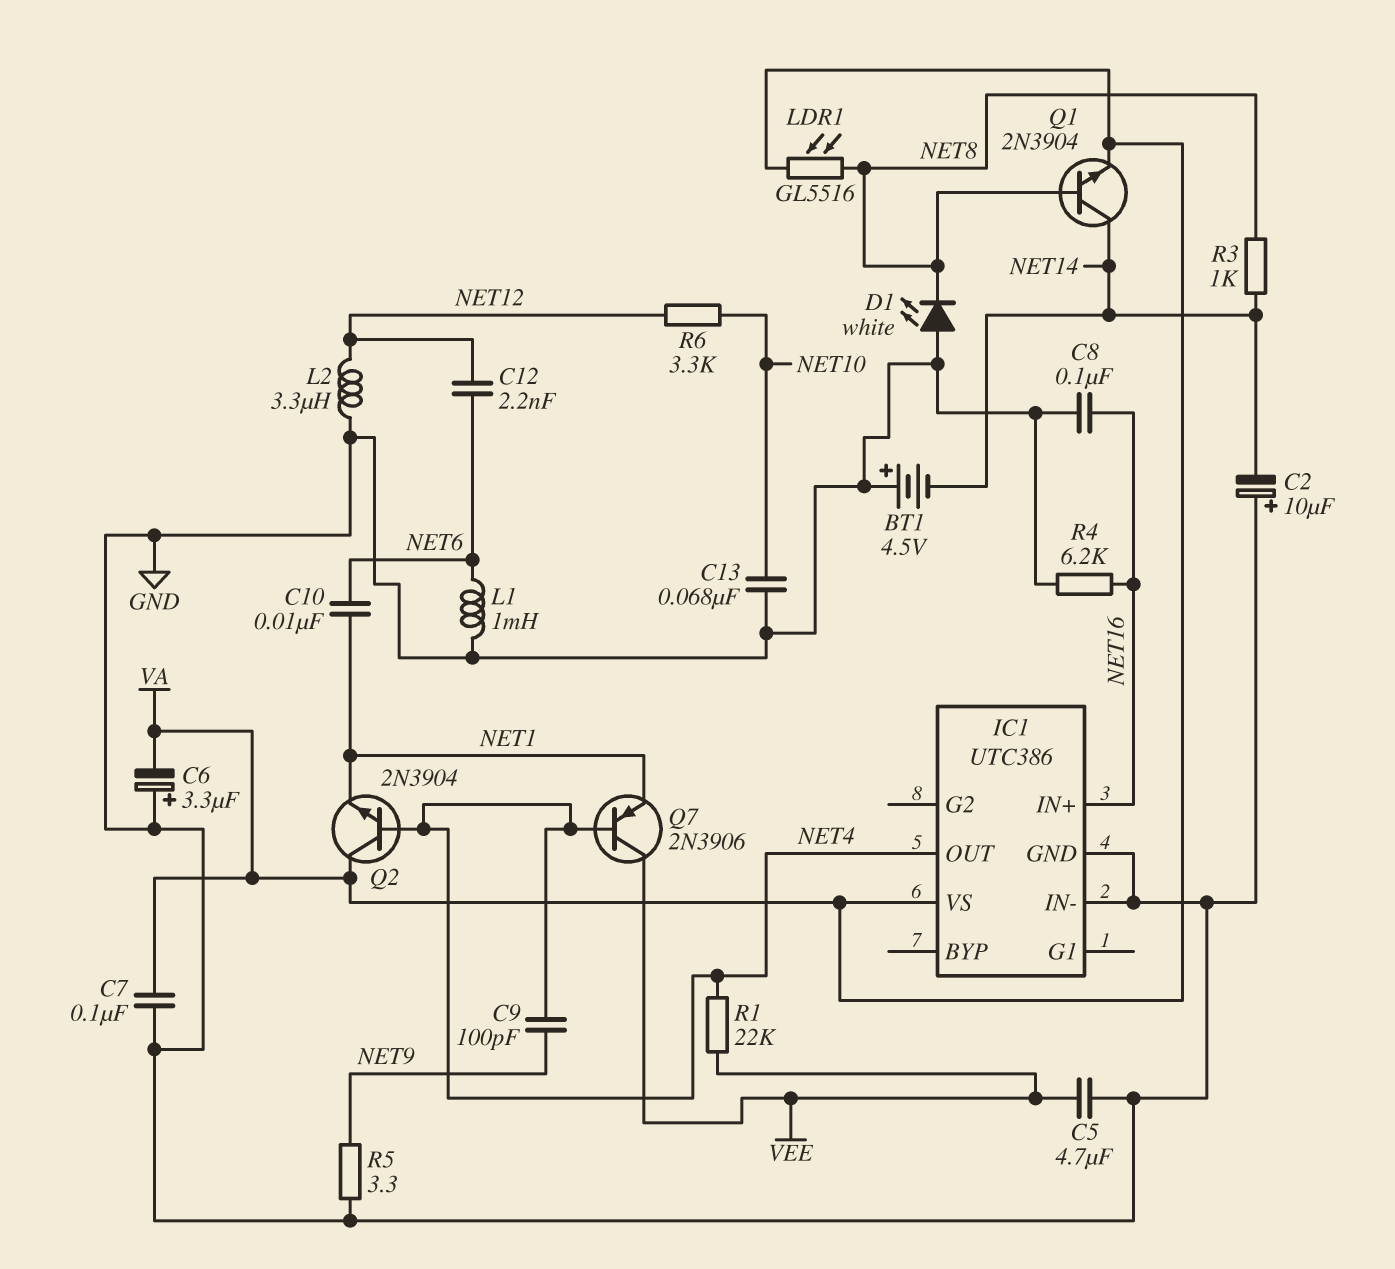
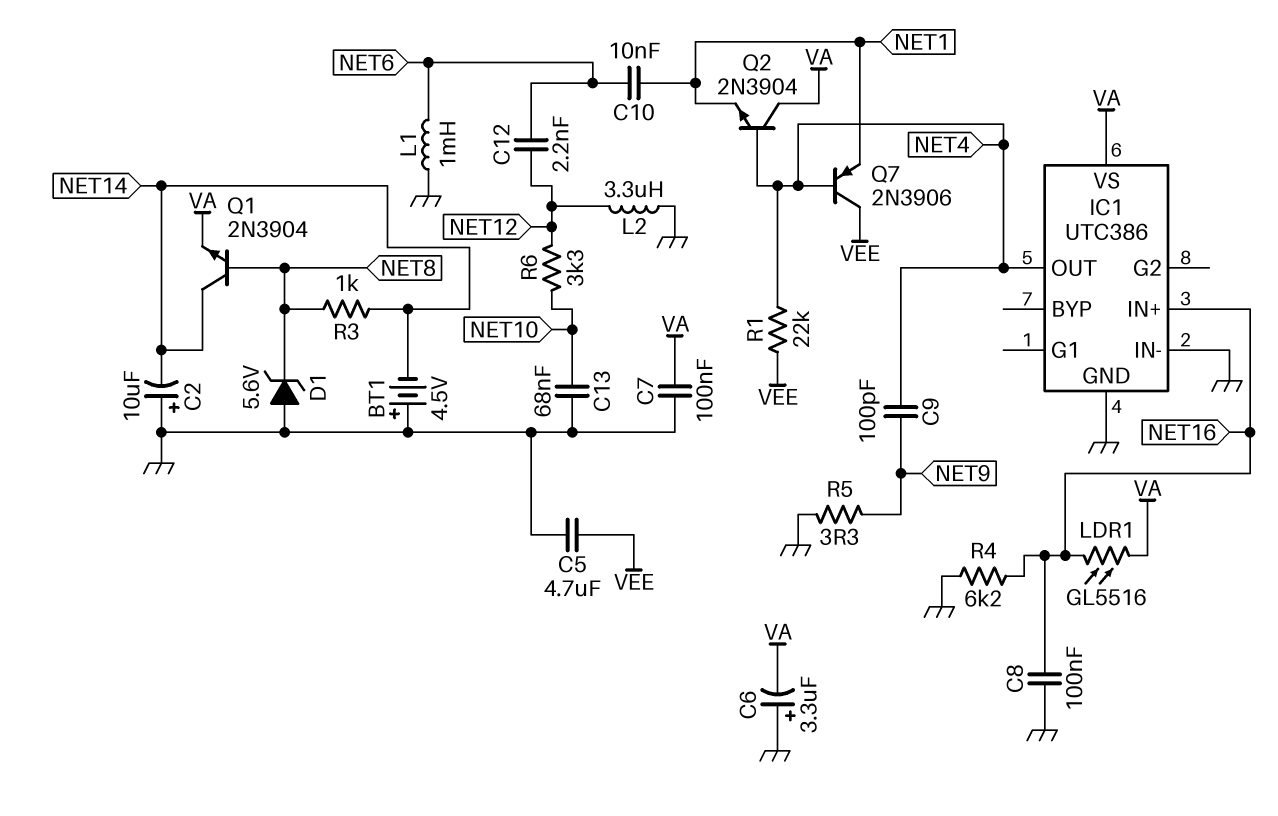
D1: LED white (A GND, K NET8) -> zener 5.6V (A GND, K NET8)
LDR1: GL5516 (NET8, VA) -> GL5516 (NET16, VA)

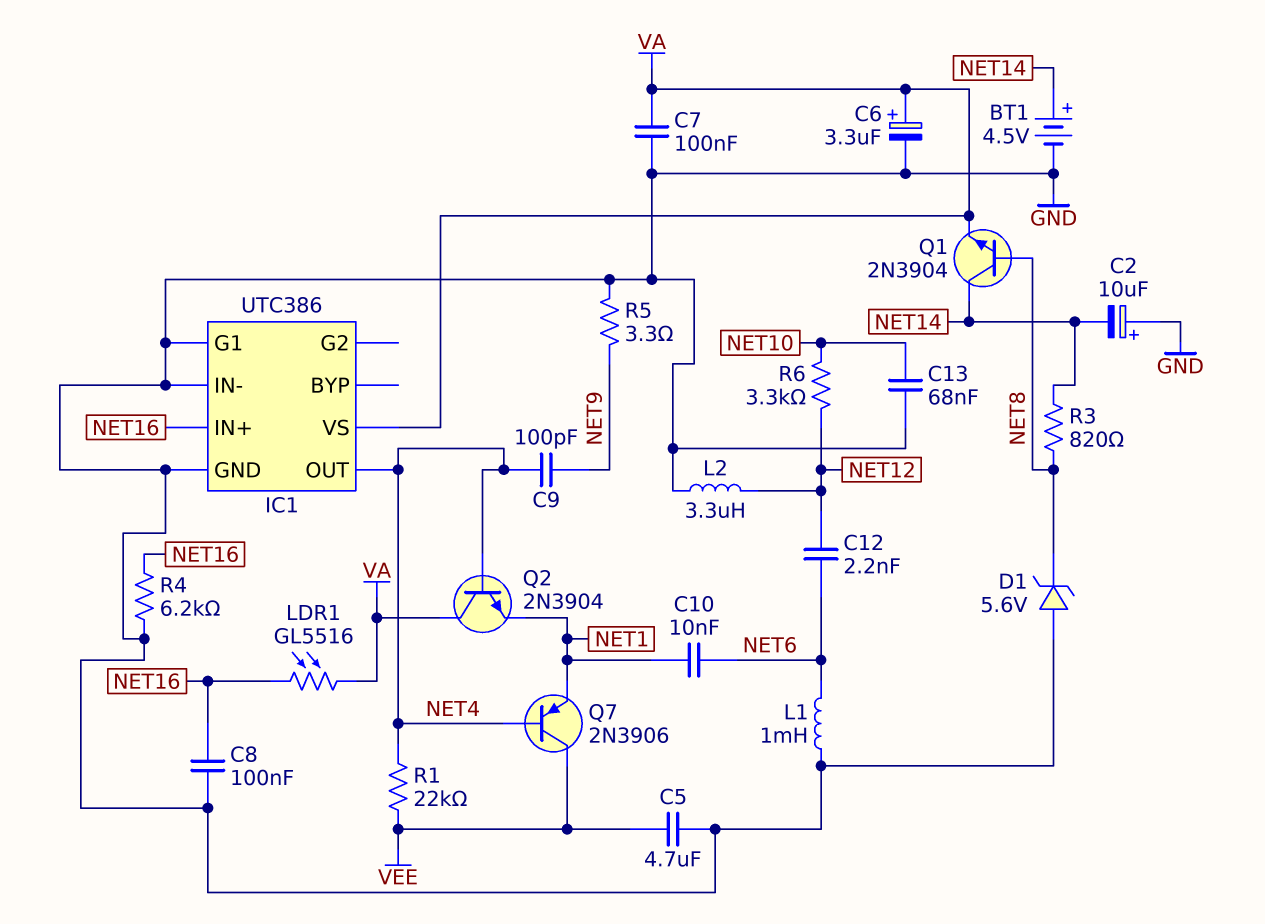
BT1: 4.5V (plus GND, minus NET14) -> 4.5V (plus NET14, minus GND)
C6: 3.3uF (plus GND, minus VA) -> 3.3uF (plus VA, minus GND)
IC1 pin G1: none -> GND
R3: 1k (NET8, NET14) -> 820 (NET8, NET14)

